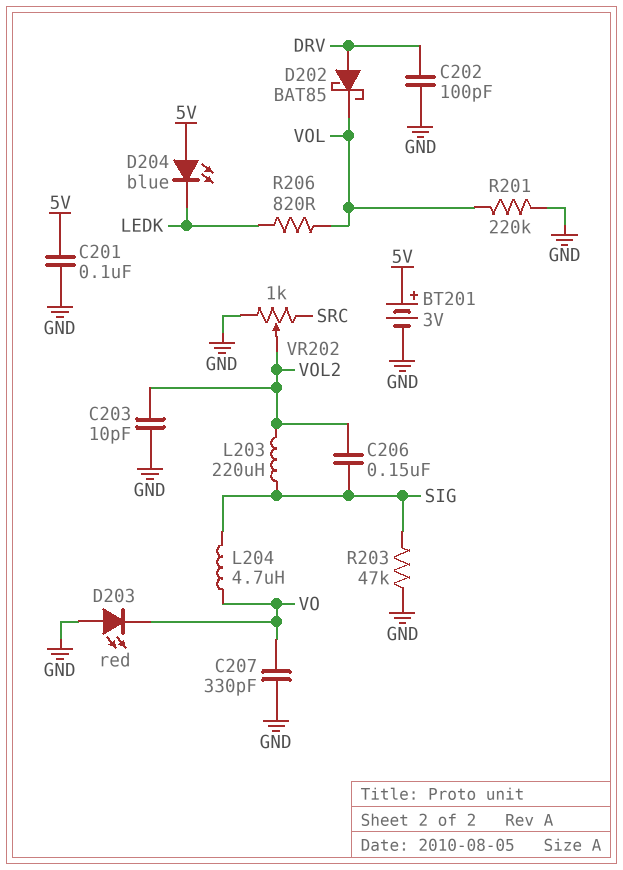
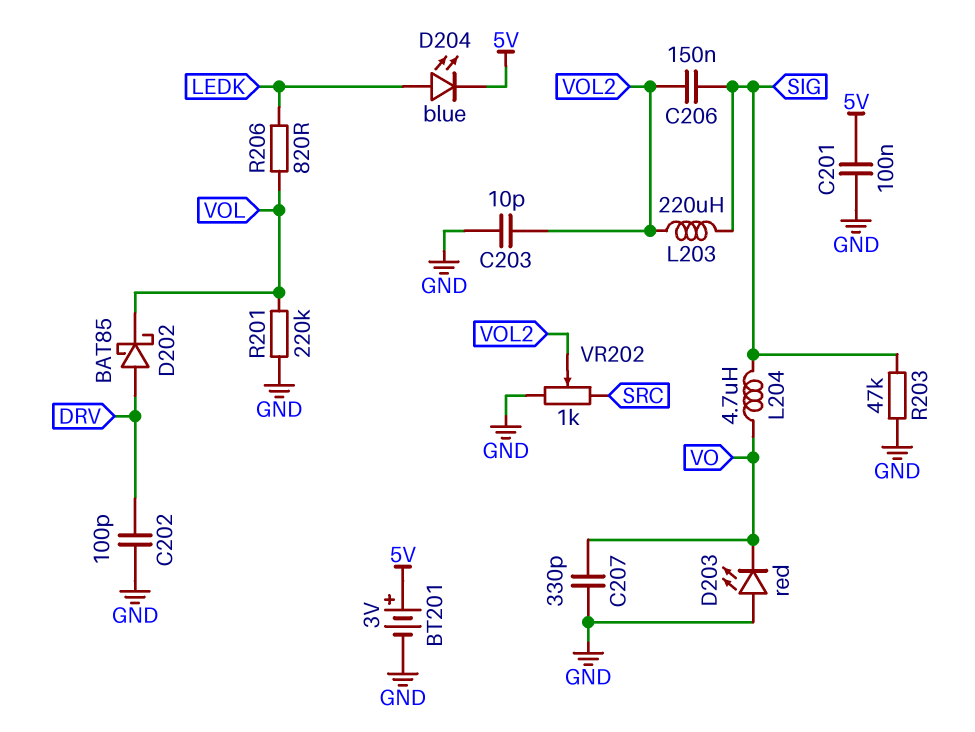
D204: LED blue (A 5V, K LEDK) -> LED blue (A LEDK, K 5V)

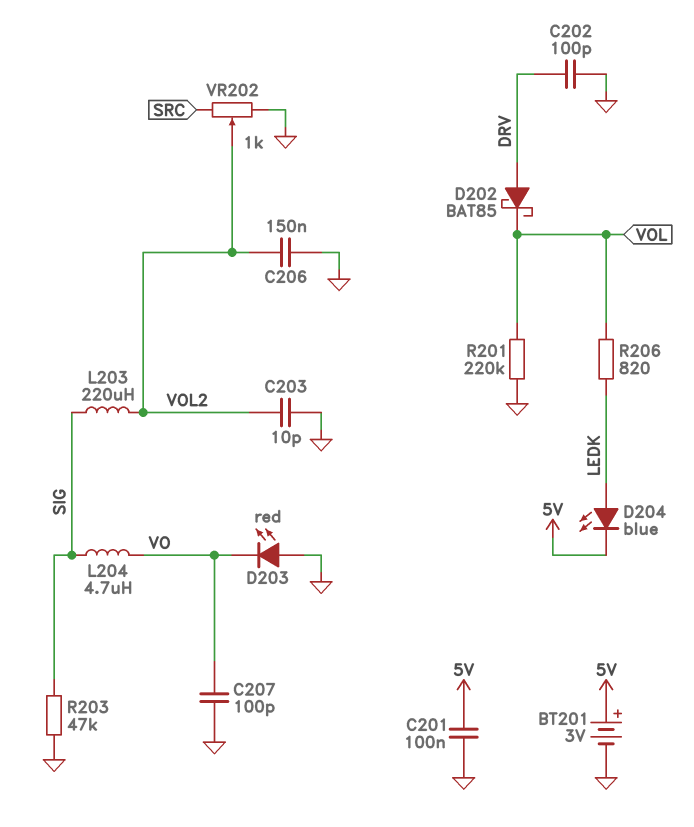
C206: 150nF (SIG, VOL2) -> 150nF (GND, VOL2)
C207: 330pF (GND, VO) -> 100pF (GND, VO)

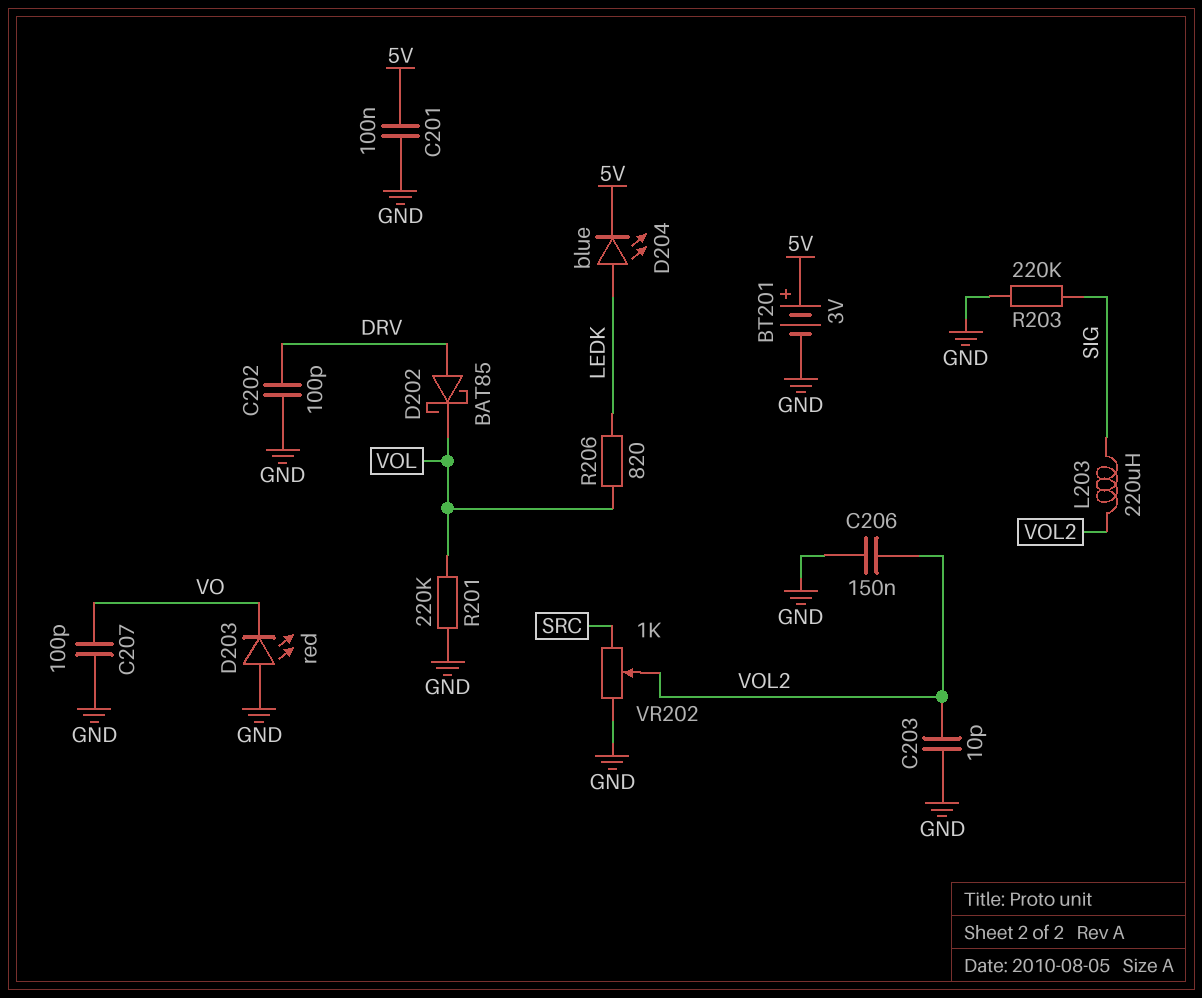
L204: 4.7uH (SIG, VO) -> none
R203: 47k (GND, SIG) -> 220k (GND, SIG)

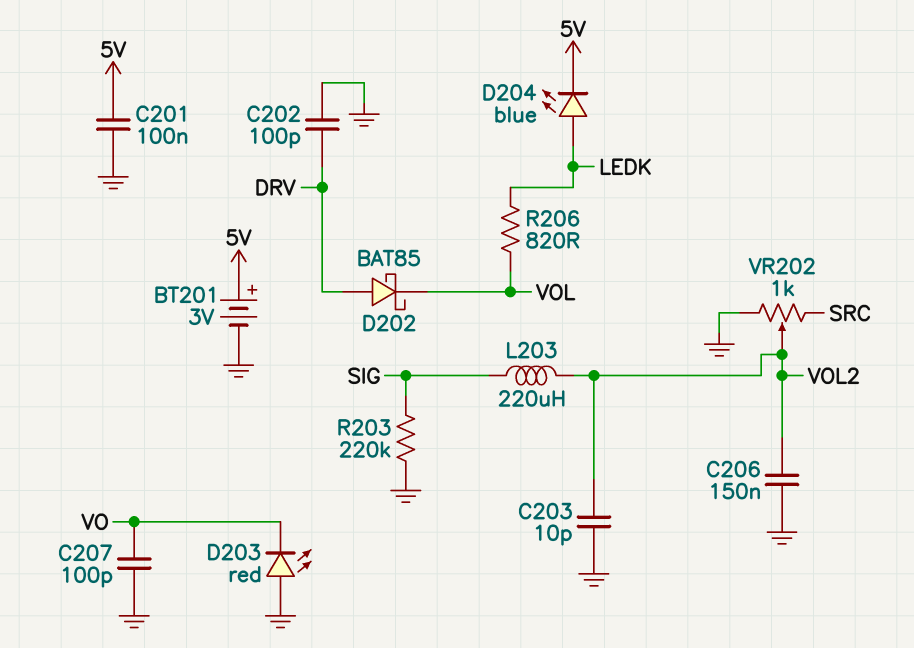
R201: 220k (GND, VOL) -> none

